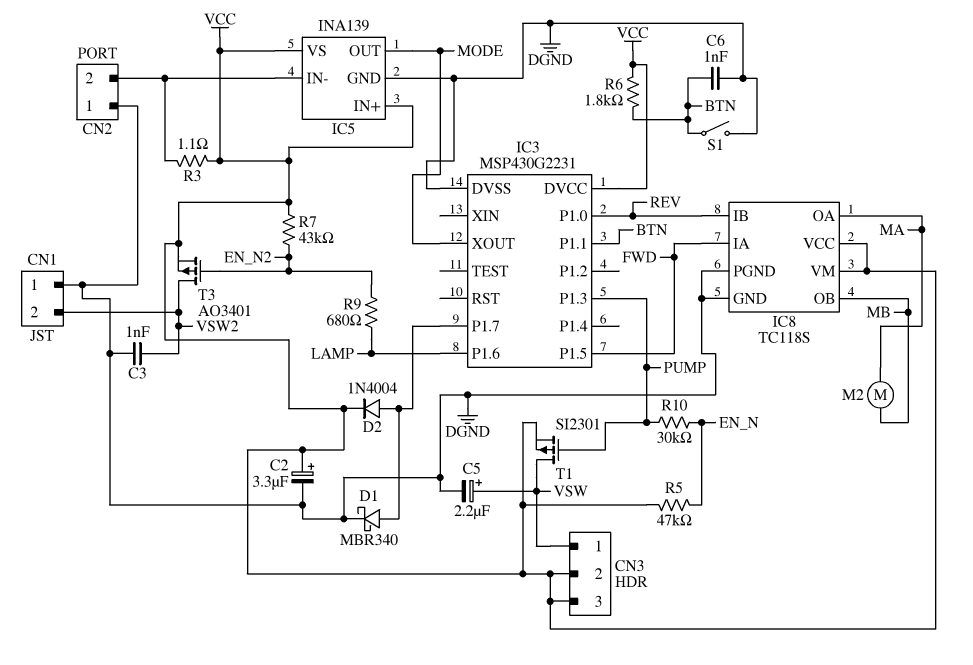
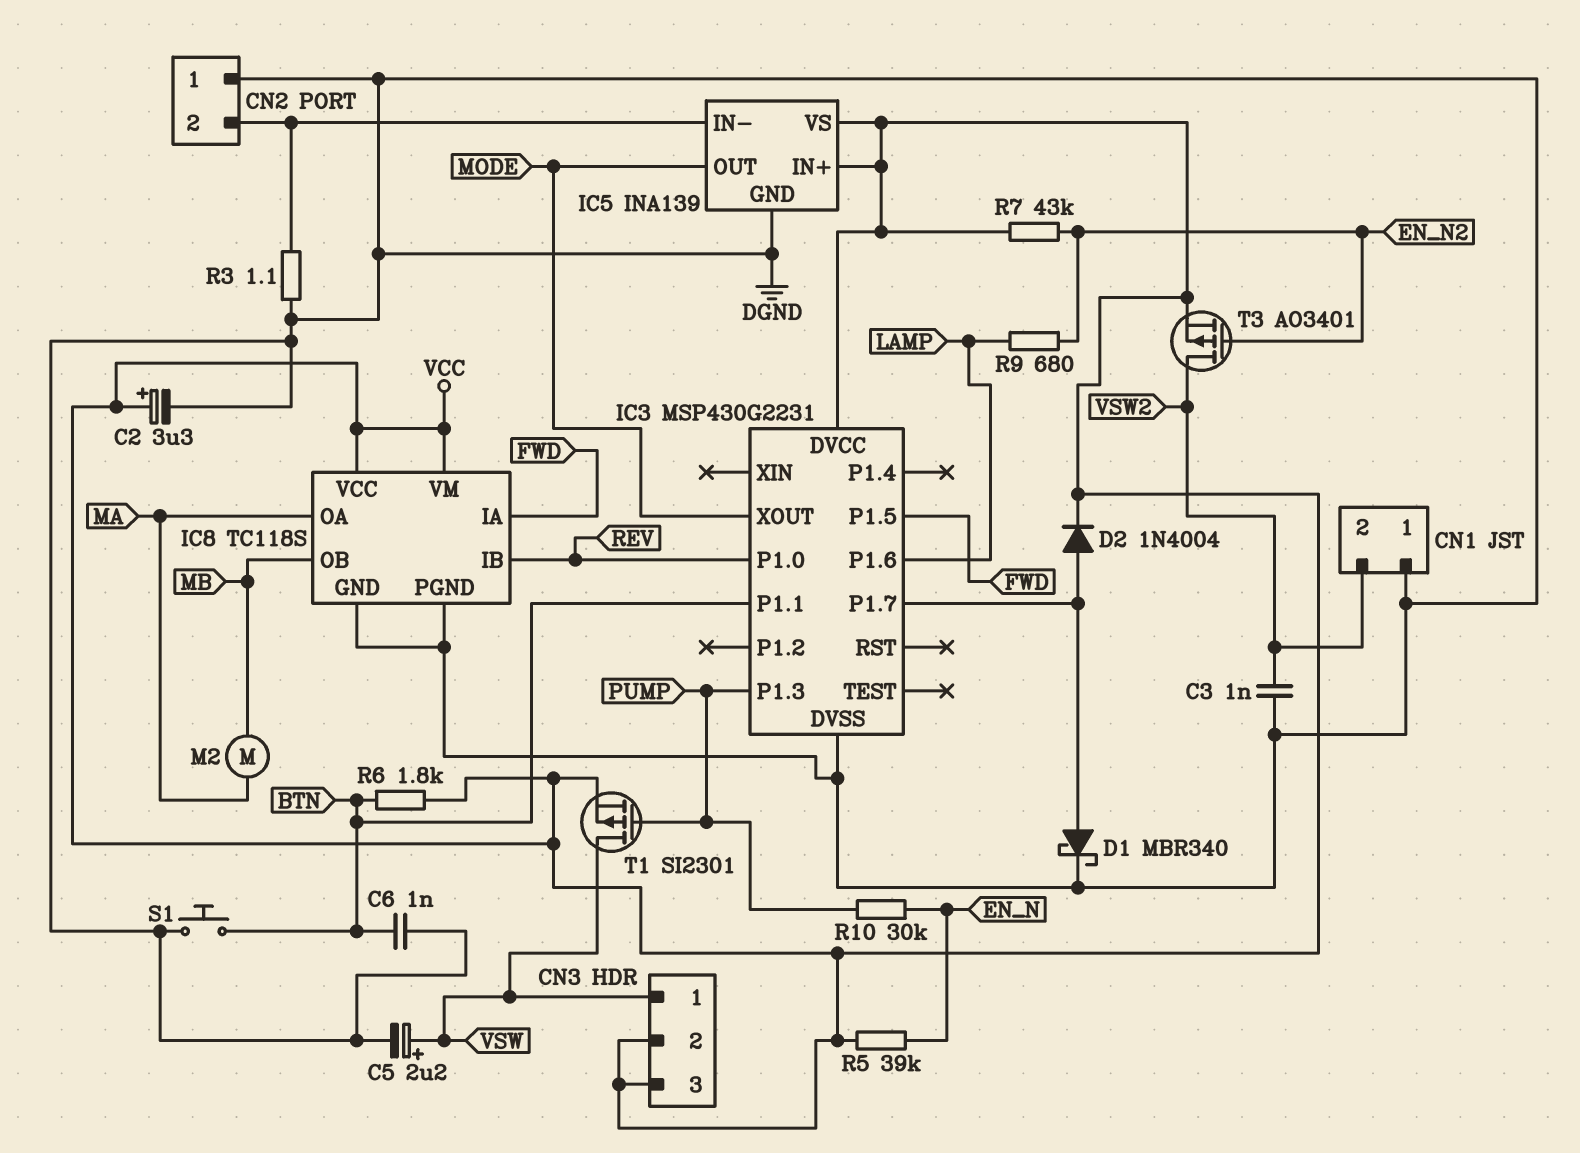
R3: 1.1 (CN2/2, VCC) -> 1.1 (CN2/2, DGND)
R5: 47k (EN_N, VCC) -> 39k (EN_N, VCC)
S1: switch (BTN, DGND) -> button (BTN, DGND)

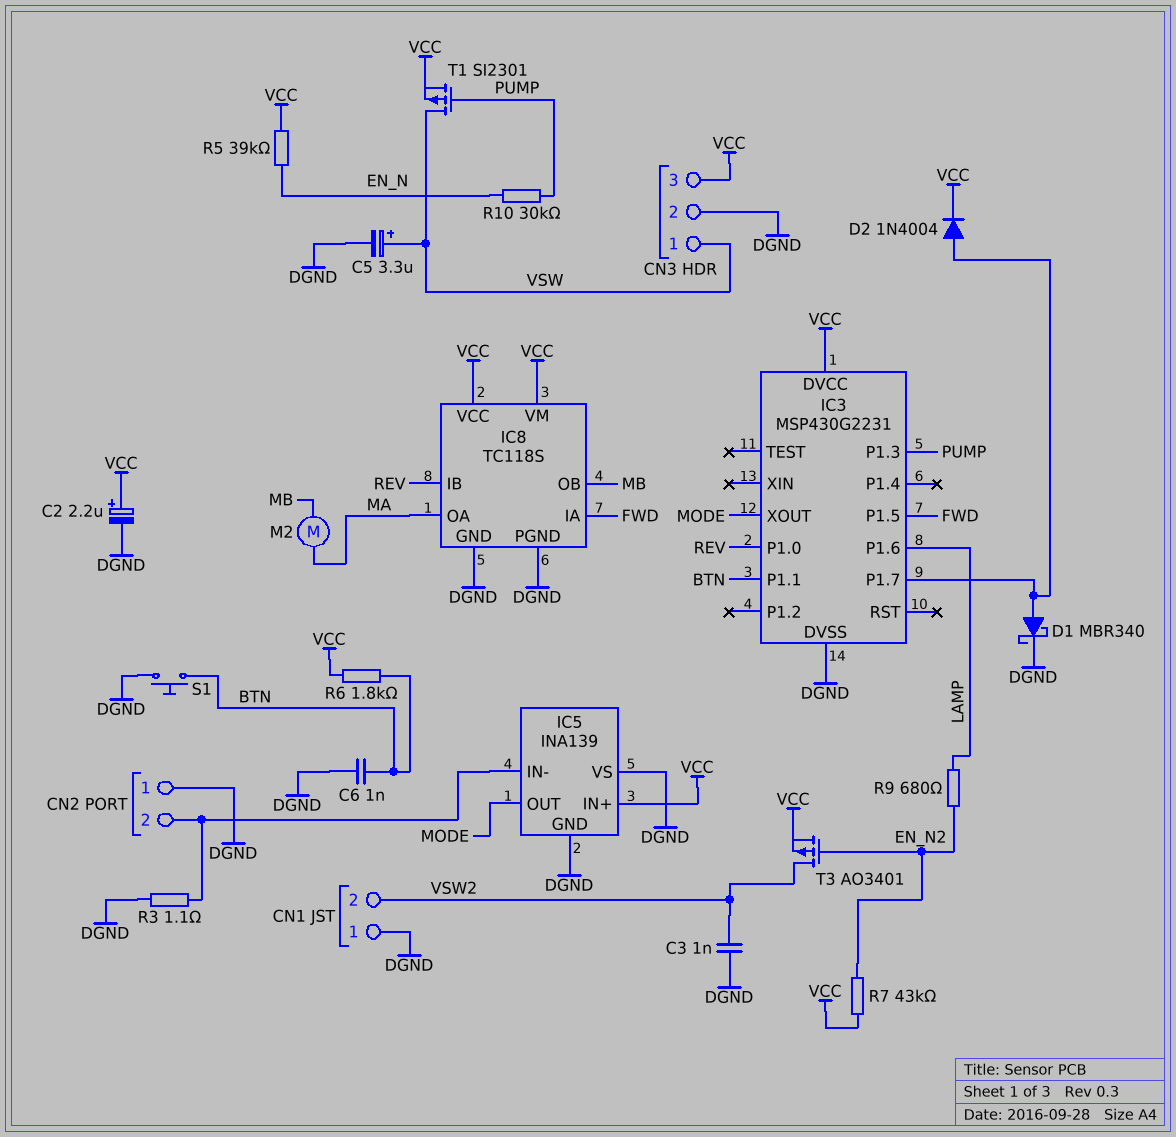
C2: 3.3uF (plus VCC, minus DGND) -> 2.2uF (plus VCC, minus DGND)
C5: 2.2uF (plus VSW, minus DGND) -> 3.3uF (plus VSW, minus DGND)
CN3 pin 2: VCC -> DGND
IC5 pin VS: VCC -> DGND

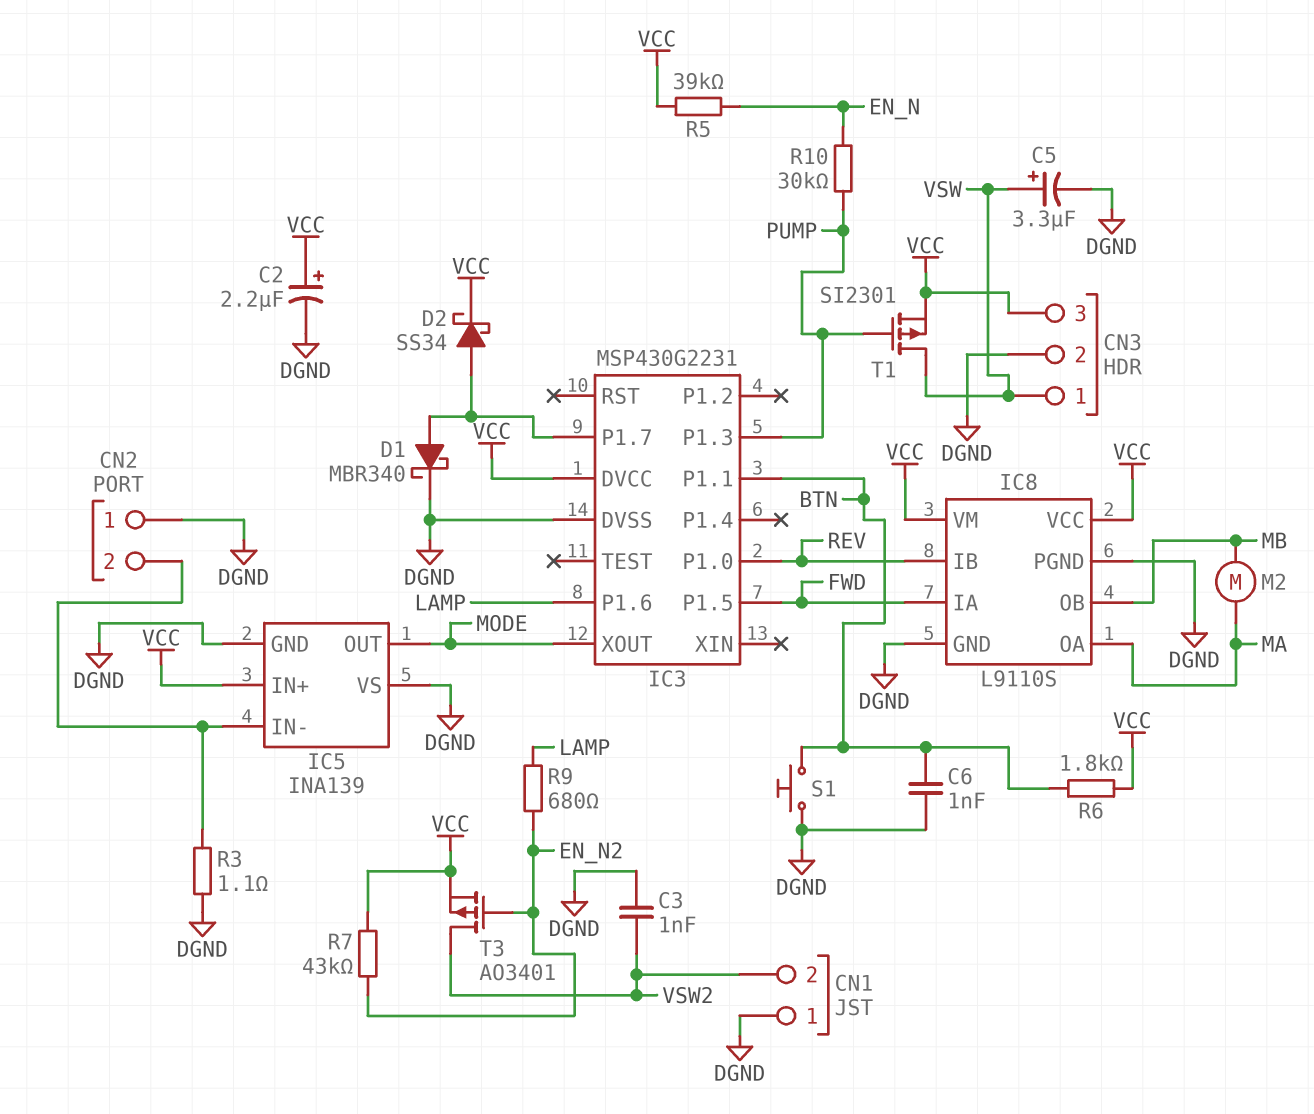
D2: diode 1N4004 (A IC3/P1.7, K VCC) -> schottky SS34 (A IC3/P1.7, K VCC)
IC8: TC118S -> L9110S

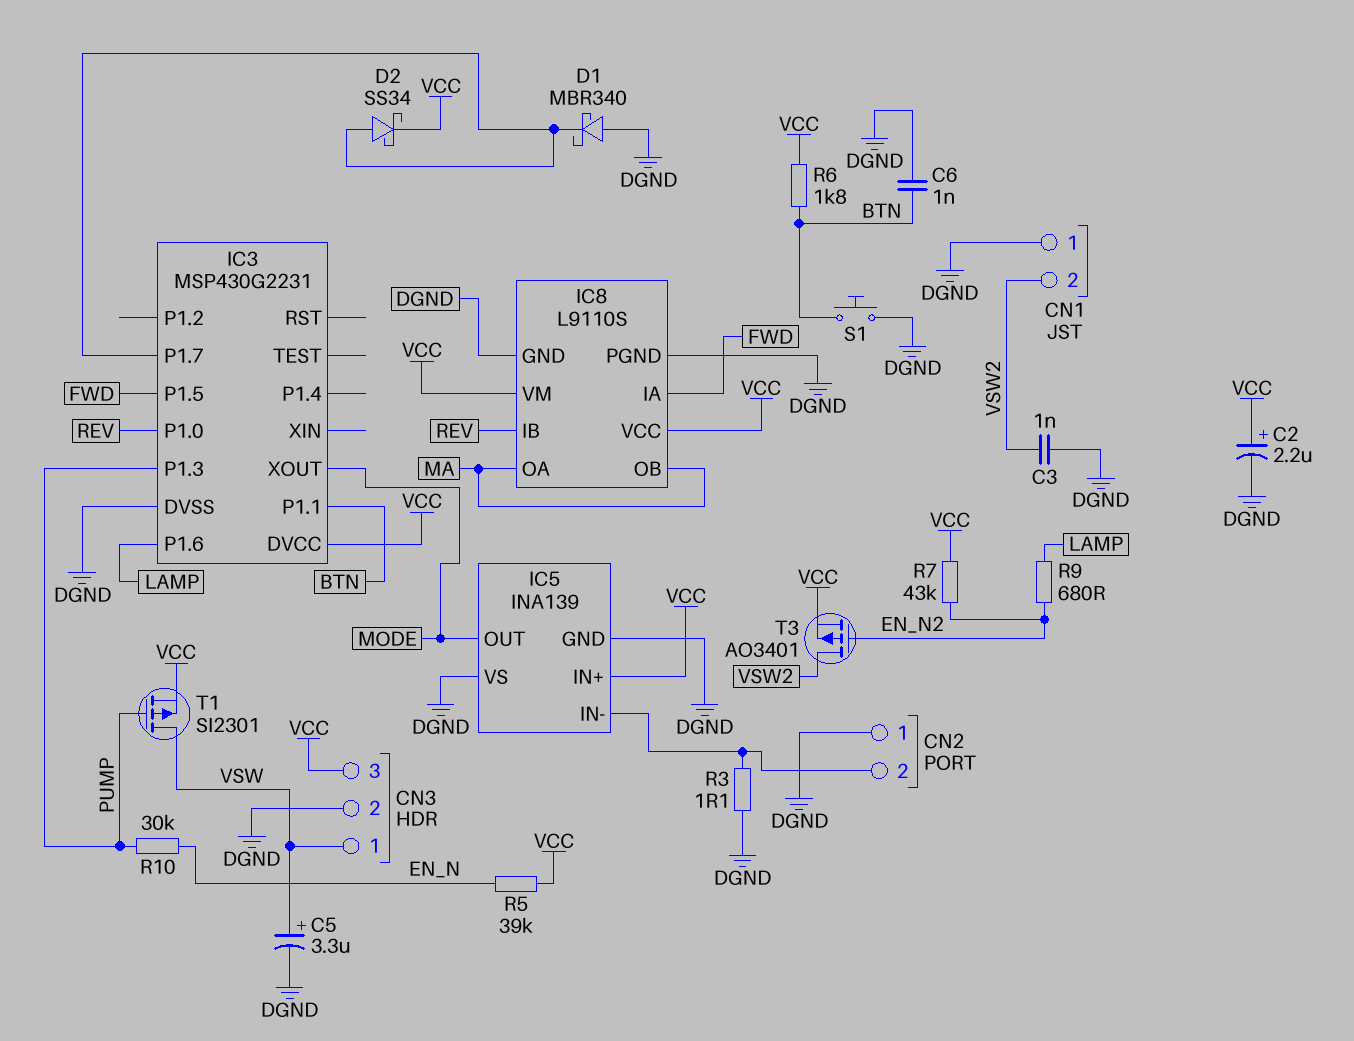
D1: schottky MBR340 (A IC3/P1.7, K DGND) -> schottky MBR340 (A DGND, K IC3/P1.7)
IC8 pin OB: MB -> MA
M2: motor (MA, MB) -> none

